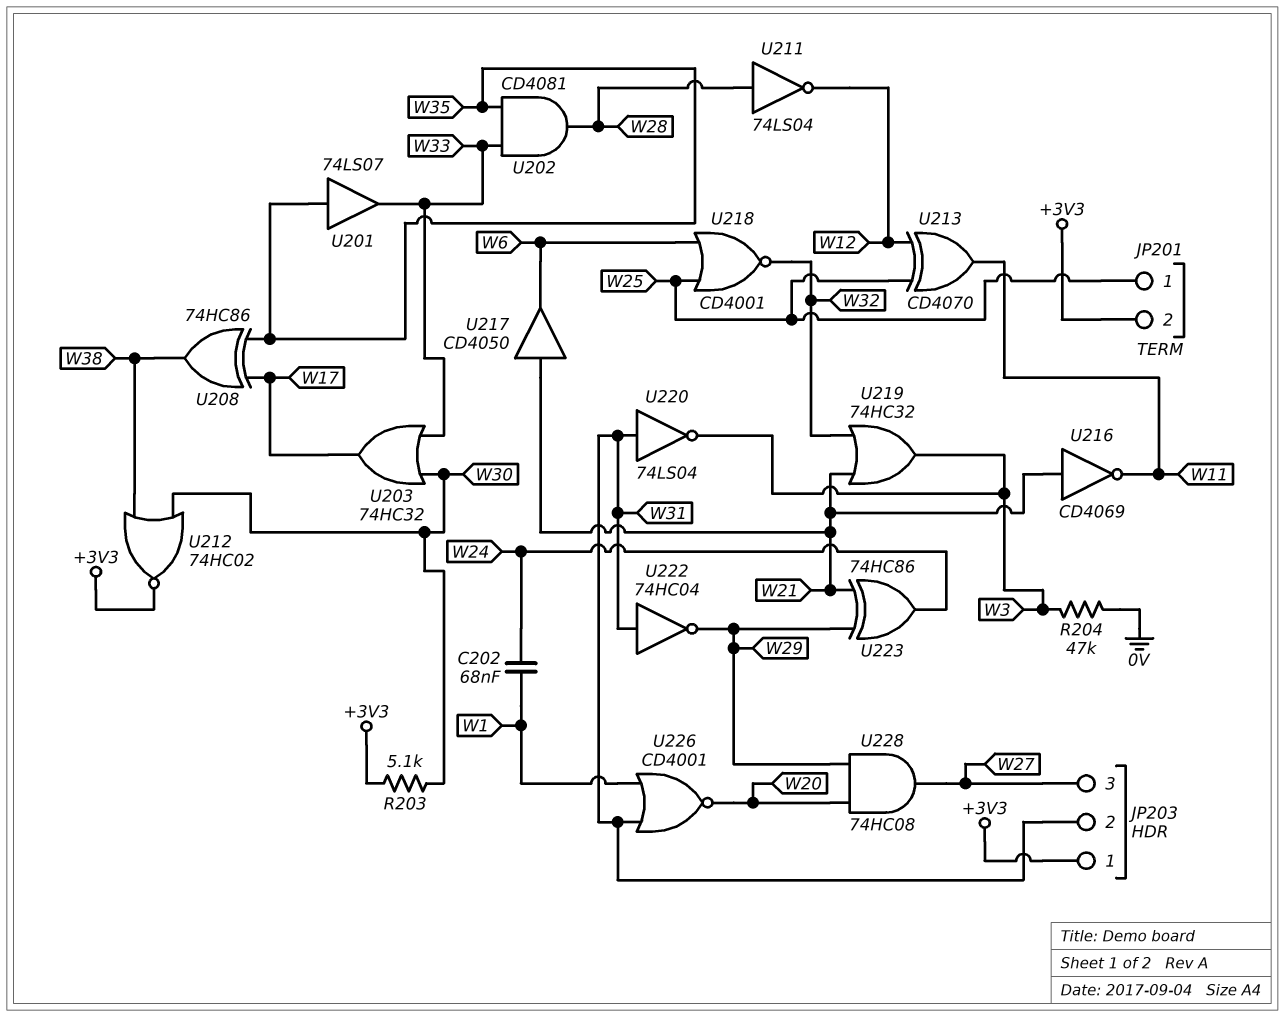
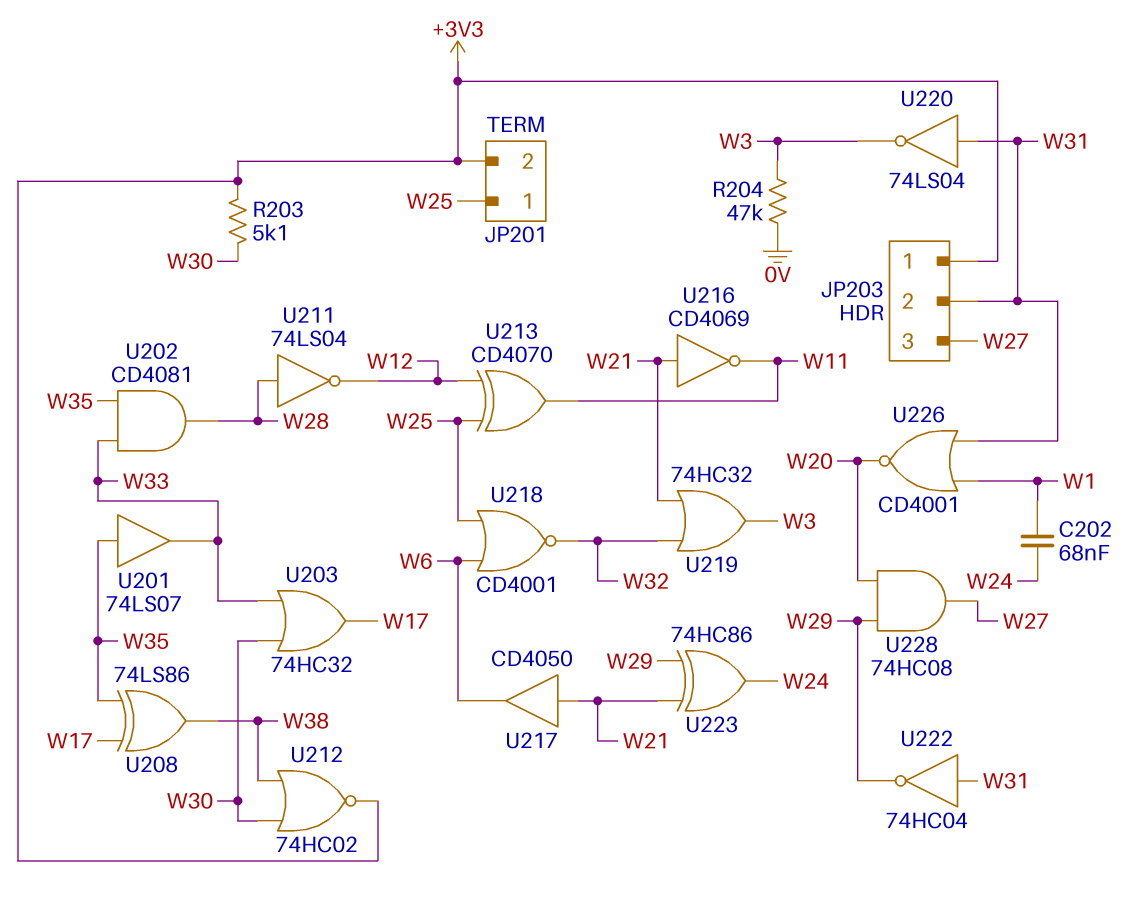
U208: XOR 74HC86 (in W17, in W35, out W38) -> XOR 74LS86 (in W17, in W35, out W38)

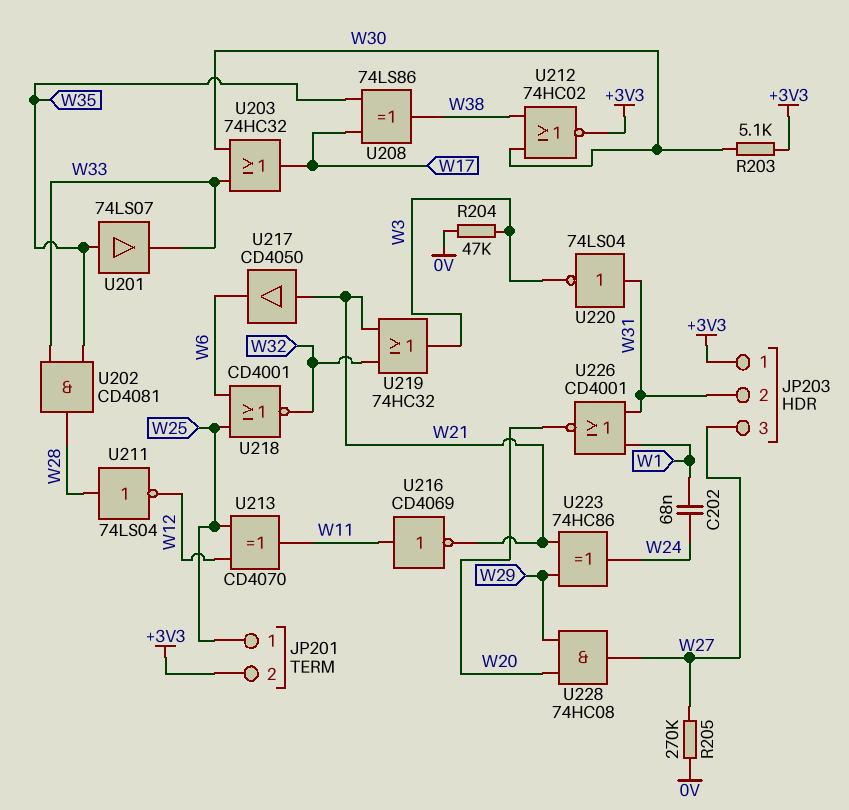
R205: none -> 270k (0V, W27)
U216: NOT CD4069 (in W21, out W11) -> NOT CD4069 (in W11, out W21)
U222: NOT 74HC04 (in W31, out W29) -> none

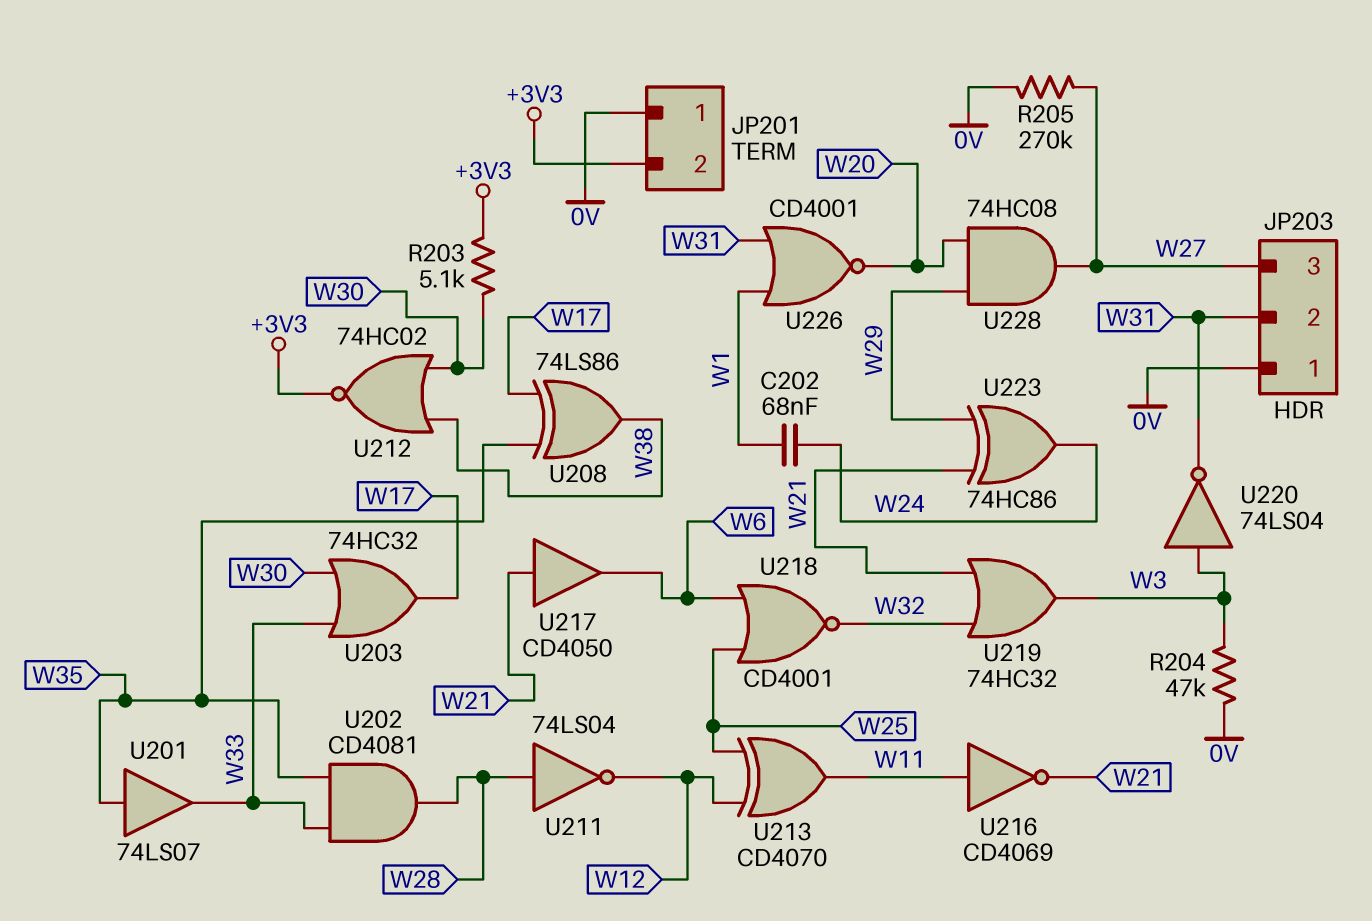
JP201 pin 1: W25 -> 0V
JP203 pin 1: +3V3 -> 0V
U220: NOT 74LS04 (in W31, out W3) -> NOT 74LS04 (in W3, out W31)

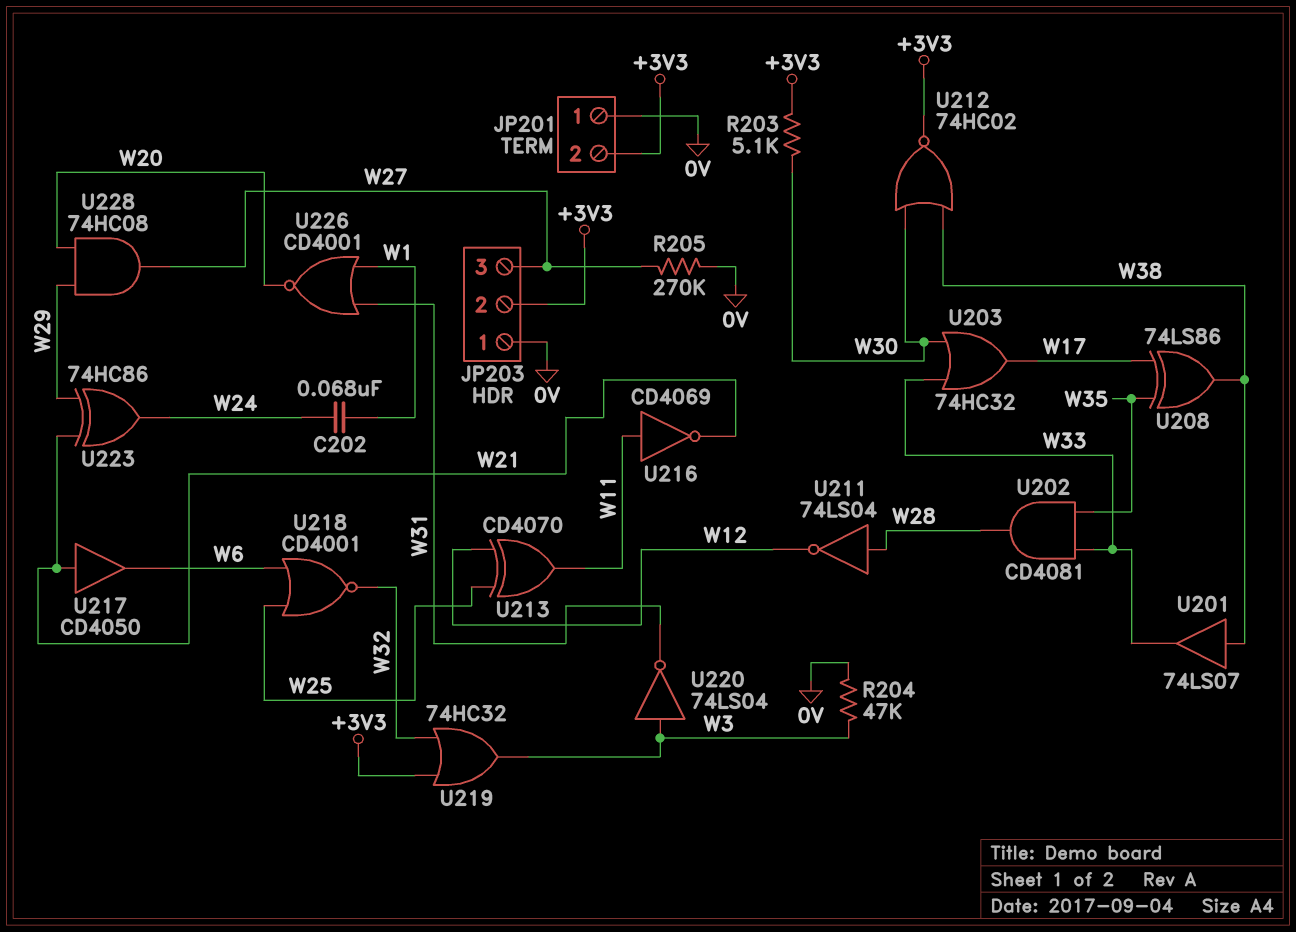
JP203 pin 2: W31 -> +3V3
U201: buffer 74LS07 (in W35, out W33) -> buffer 74LS07 (in W38, out W33)
U219: OR 74HC32 (in W21, in W32, out W3) -> OR 74HC32 (in +3V3, in W32, out W3)

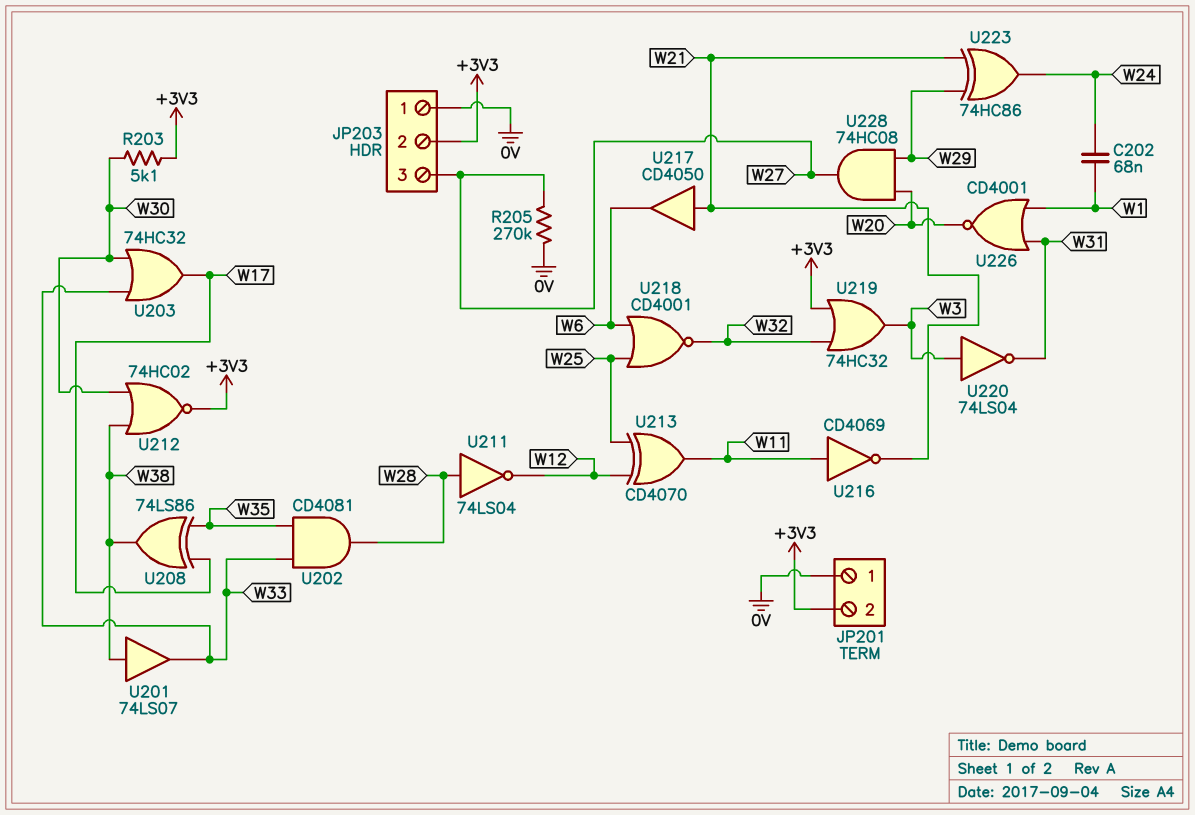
R204: 47k (0V, W3) -> none

